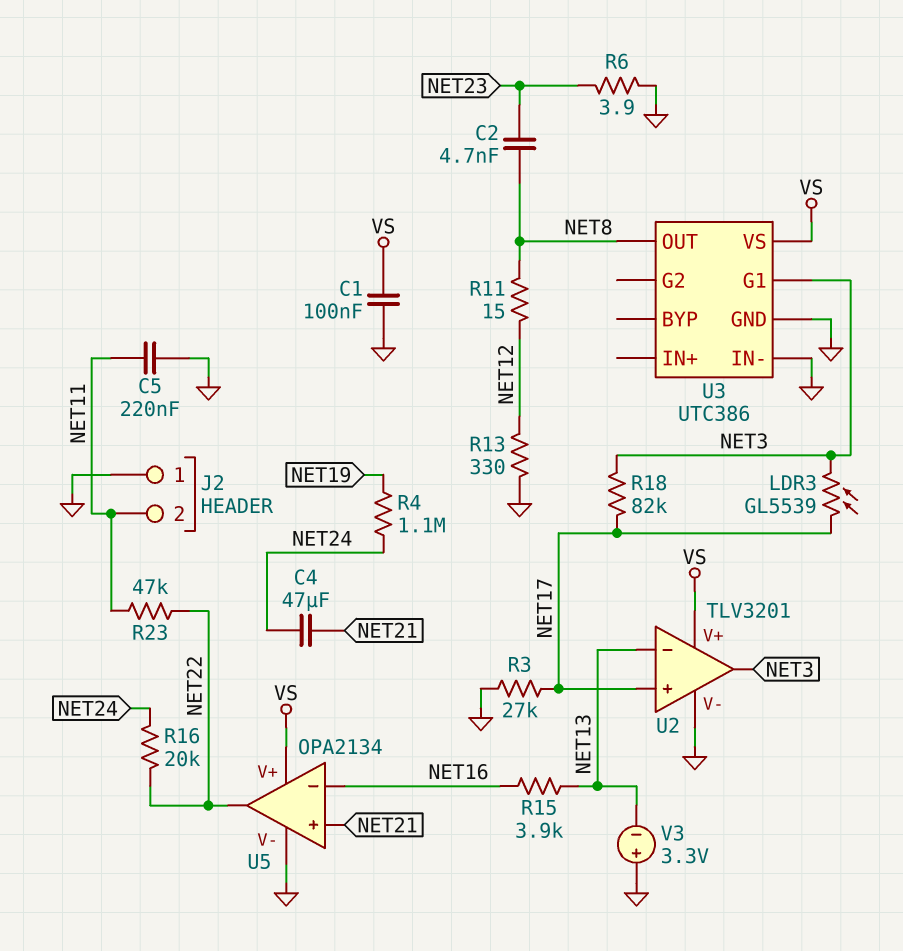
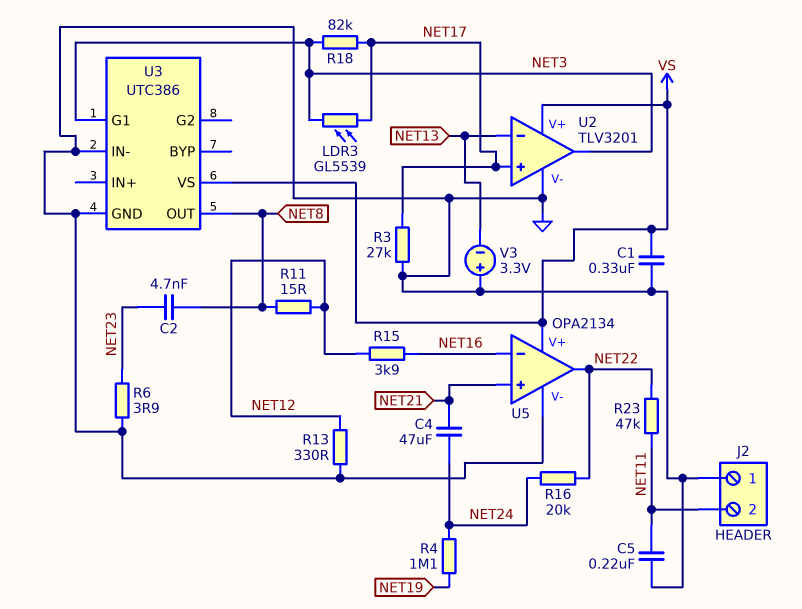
C1: 100nF (GND, VS) -> 330nF (GND, VS)
R15: 3.9k (NET13, NET16) -> 3.9k (NET12, NET16)

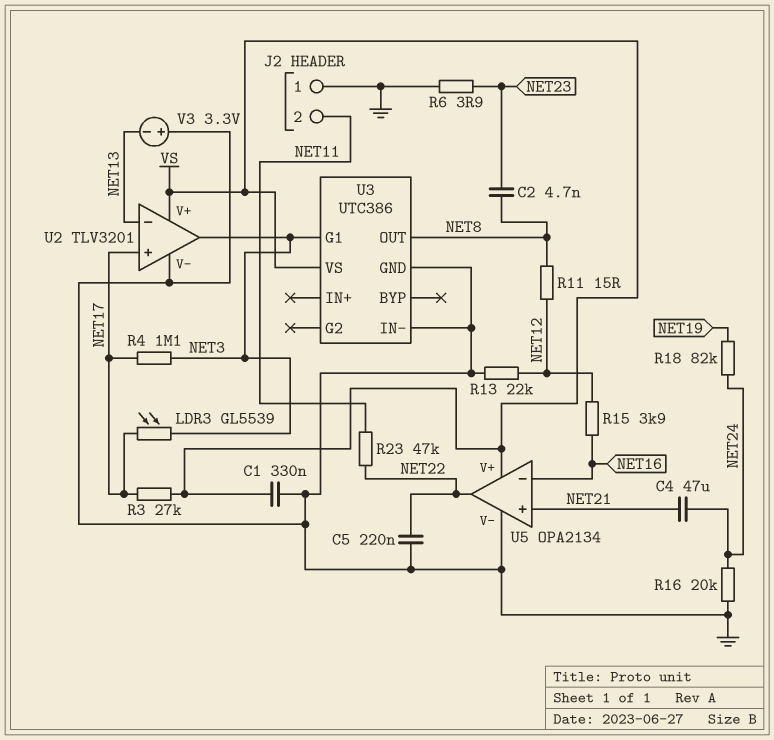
C5: 220nF (GND, NET11) -> 220nF (GND, NET22)
R3: 27k (GND, NET17) -> 27k (NET17, VS)
R4: 1.1M (NET19, NET24) -> 1.1M (NET3, NET17)
R13: 330 (GND, NET12) -> 22k (GND, NET12)
R16: 20k (NET22, NET24) -> 20k (GND, NET24)
R18: 82k (NET3, NET17) -> 82k (NET19, NET24)

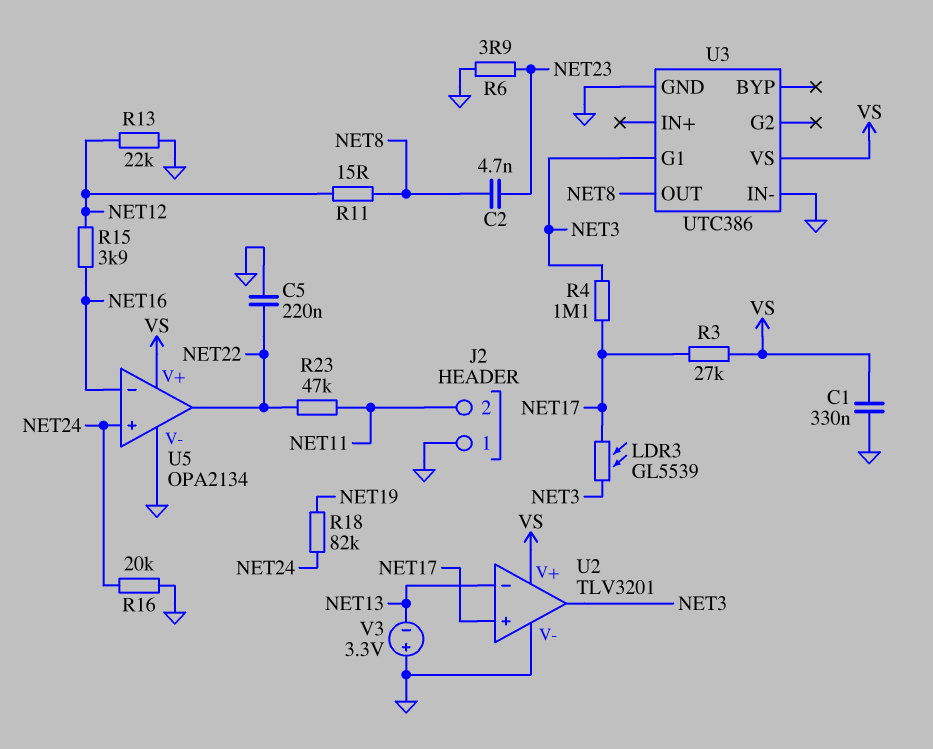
C4: 47uF (NET21, NET24) -> none
U5 pin in+: NET21 -> NET24

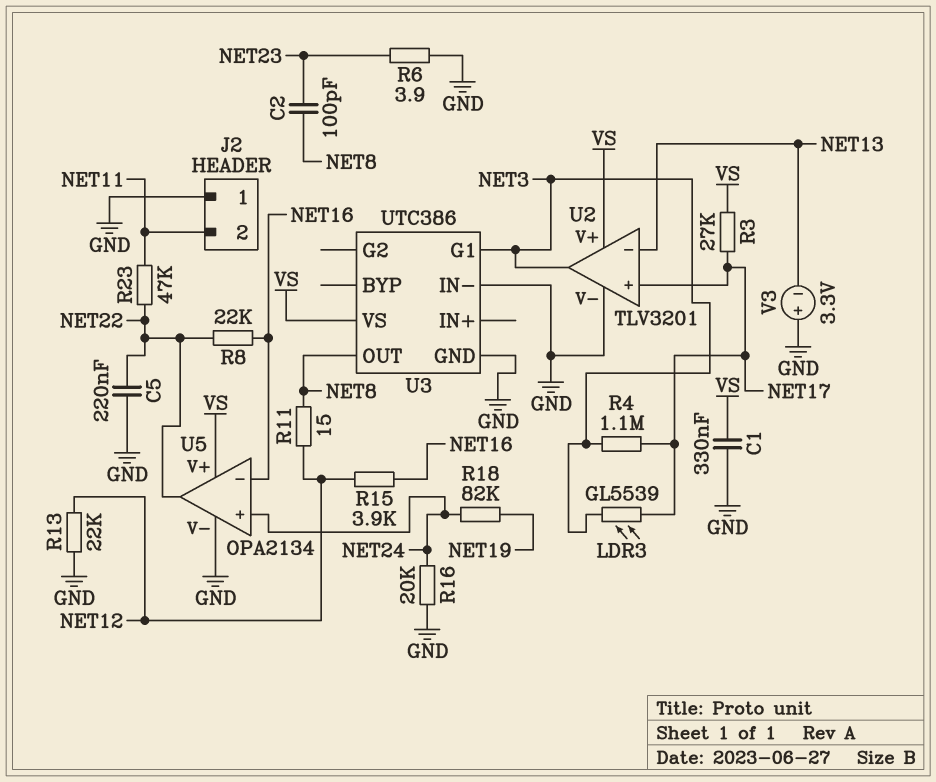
C2: 4.7nF (NET8, NET23) -> 100pF (NET8, NET23)
R8: none -> 22k (NET16, NET22)

